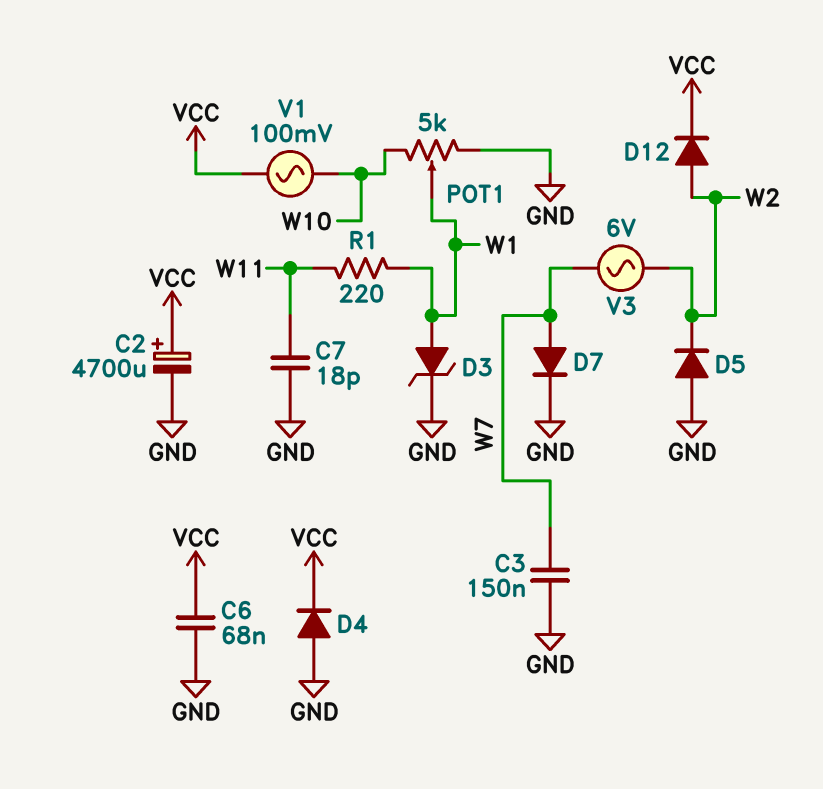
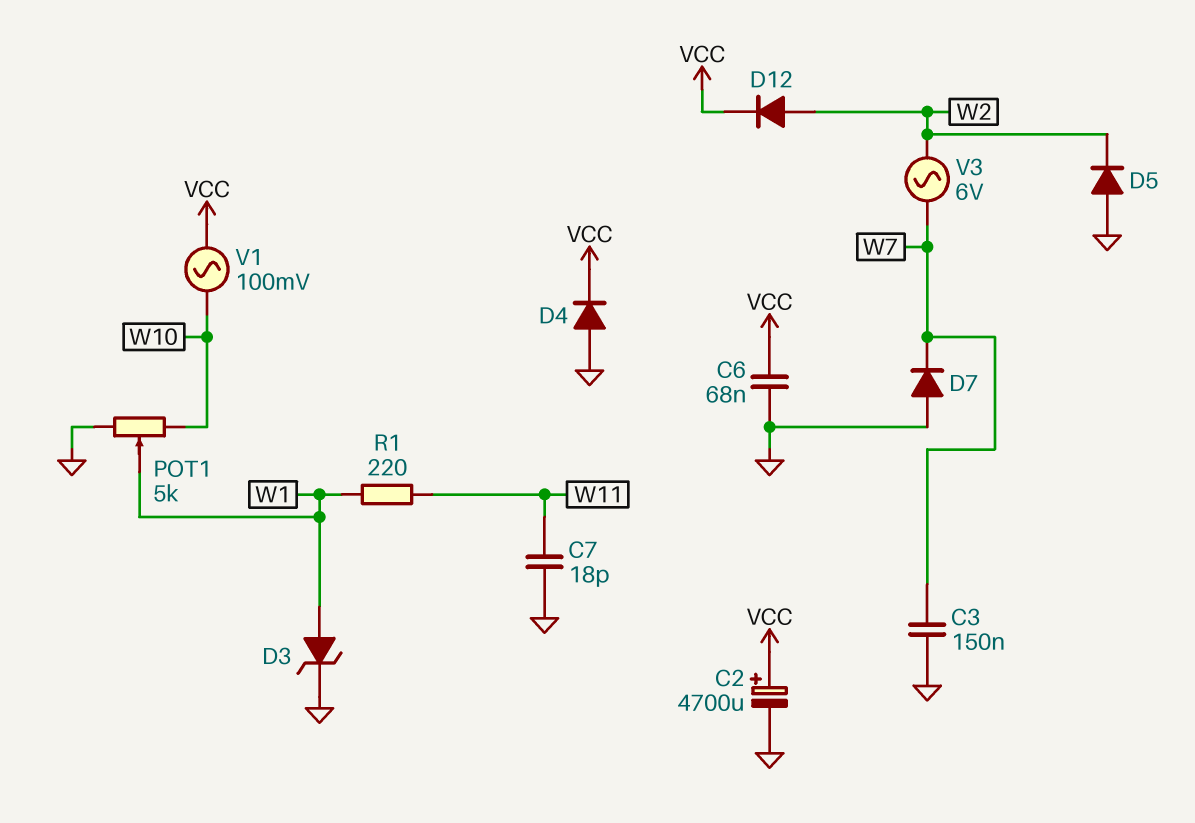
D7: diode (A W7, K GND) -> diode (A GND, K W7)

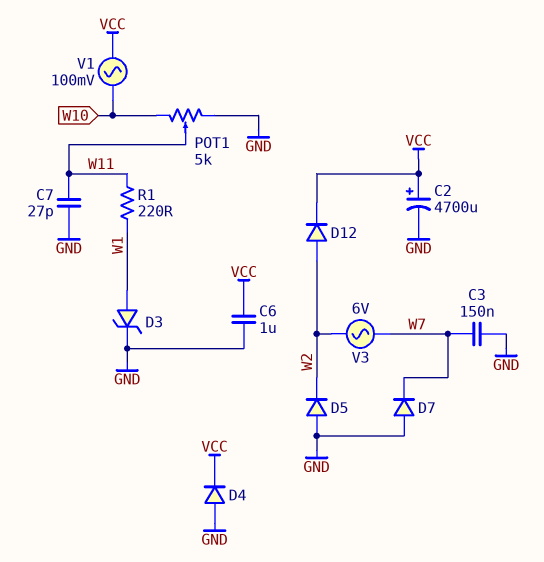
C6: 68nF (GND, VCC) -> 1uF (GND, VCC)
C7: 18pF (GND, W11) -> 27pF (GND, W11)
POT1: 5k (GND, W10, wiper W1) -> 5k (GND, W10, wiper W11)

